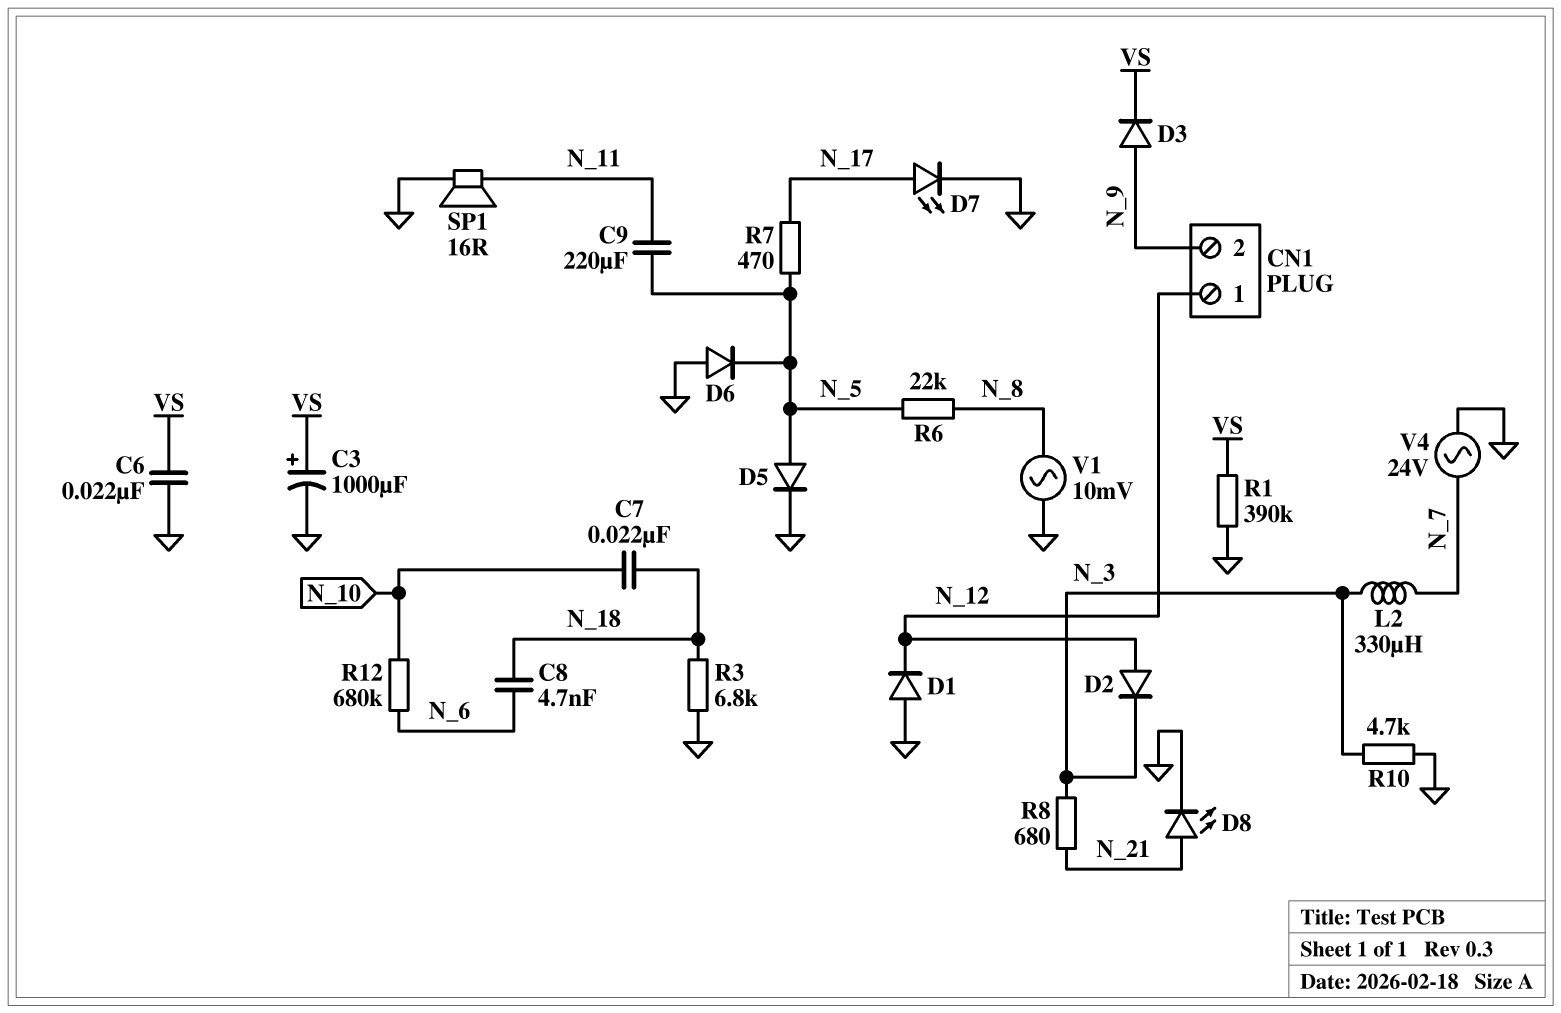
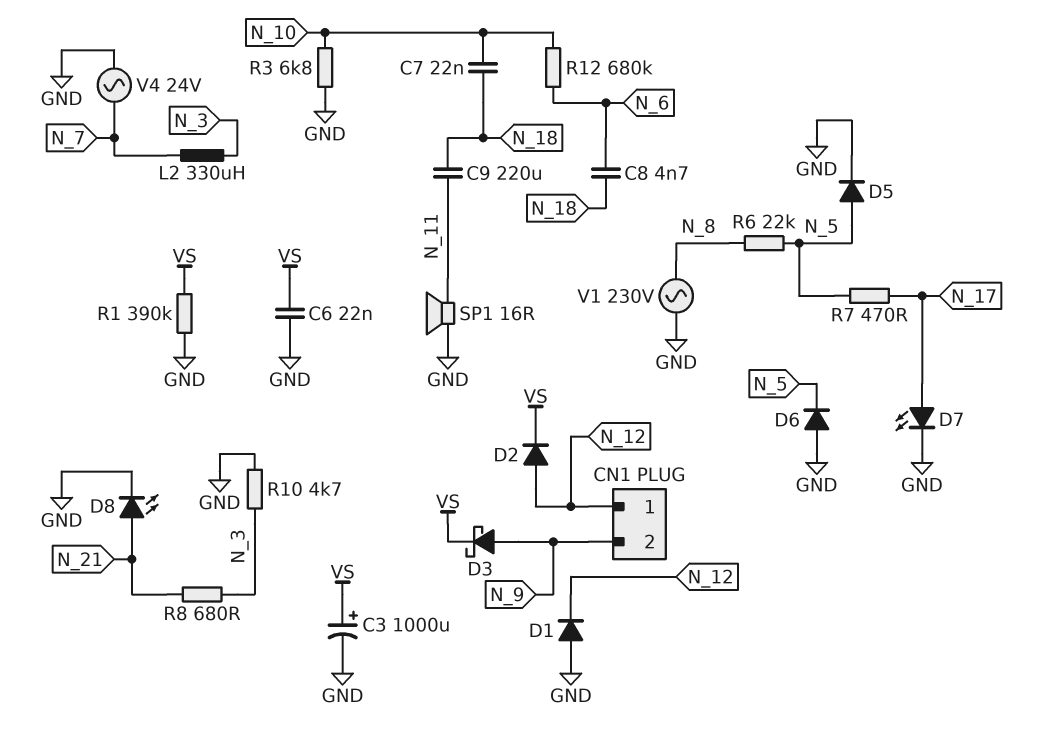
C9: 220uF (N_5, N_11) -> 220uF (N_11, N_18)
D2: diode (A N_12, K N_3) -> diode (A N_12, K VS)
D3: diode (A N_9, K VS) -> schottky (A N_9, K VS)
R3: 6.8k (GND, N_18) -> 6.8k (GND, N_10)
V1: AC 10mV (GND, N_8) -> AC 230V (GND, N_8)

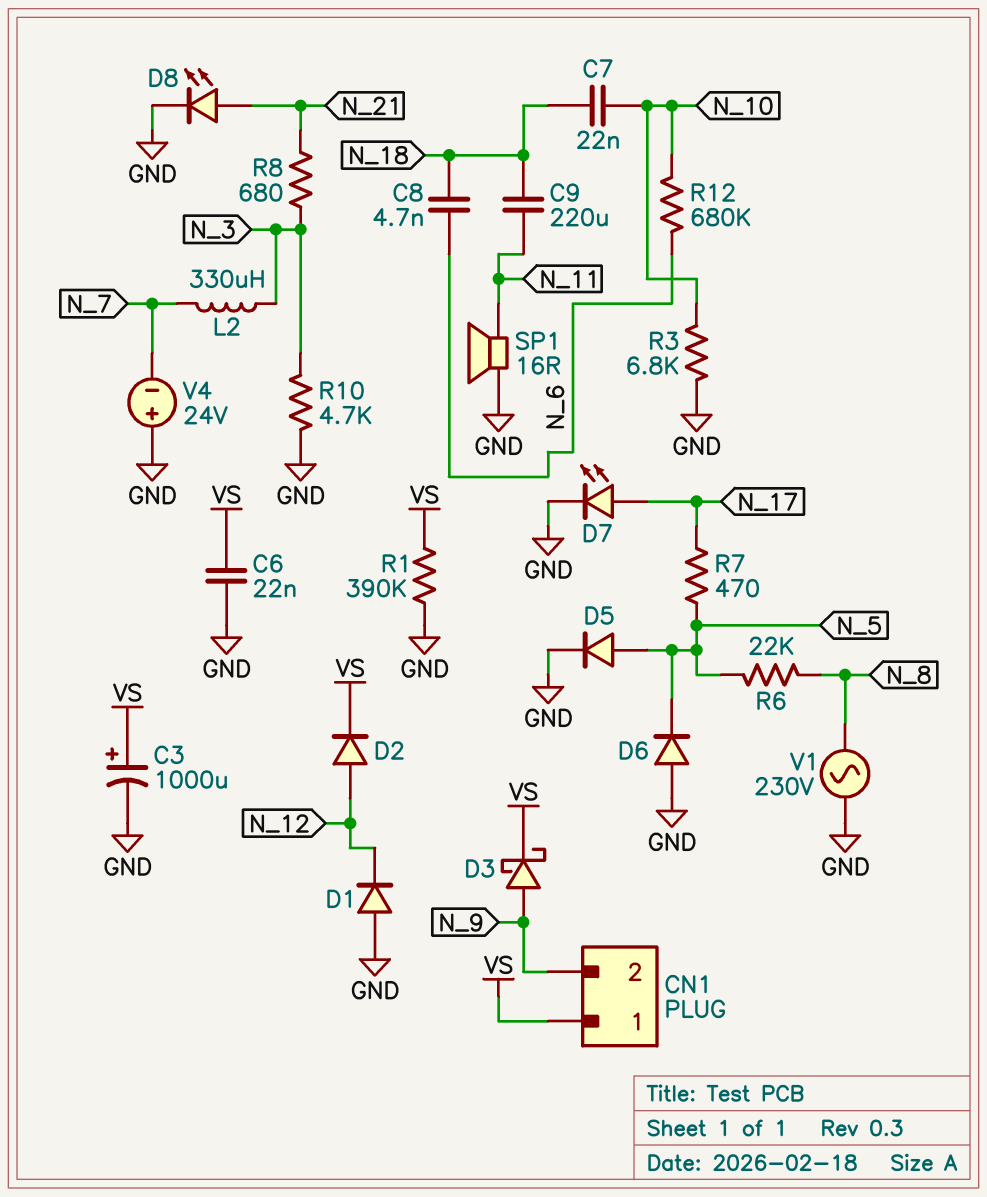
CN1 pin 1: N_12 -> VS
V4: AC 24V (GND, N_7) -> 24V (plus GND, minus N_7)

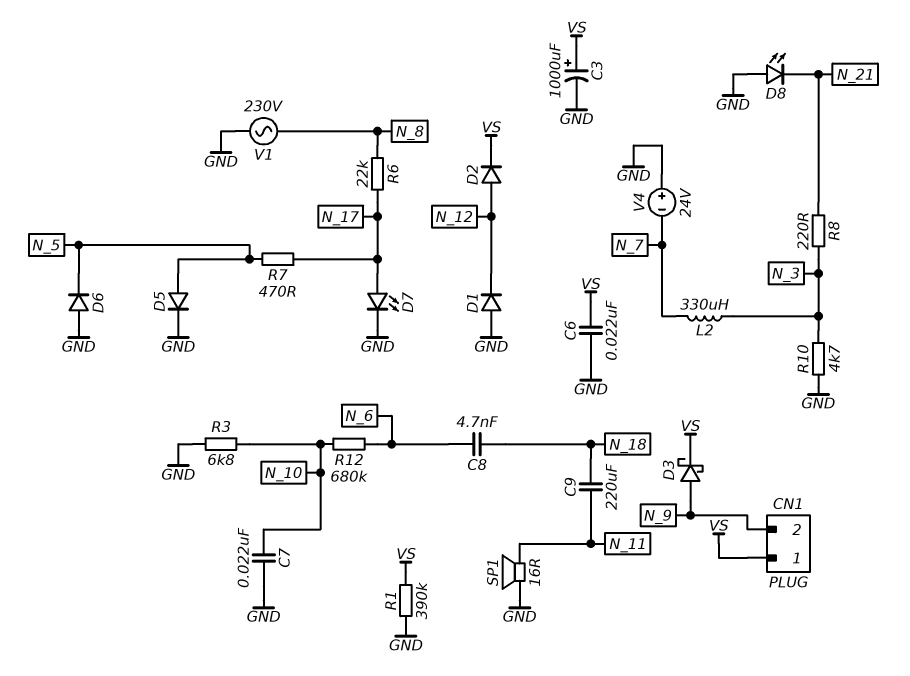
C7: 22nF (N_10, N_18) -> 22nF (GND, N_10)
D8: LED (A N_21, K GND) -> LED (A GND, K N_21)
R6: 22k (N_5, N_8) -> 22k (N_8, N_17)
R8: 680 (N_3, N_21) -> 220 (N_3, N_21)

